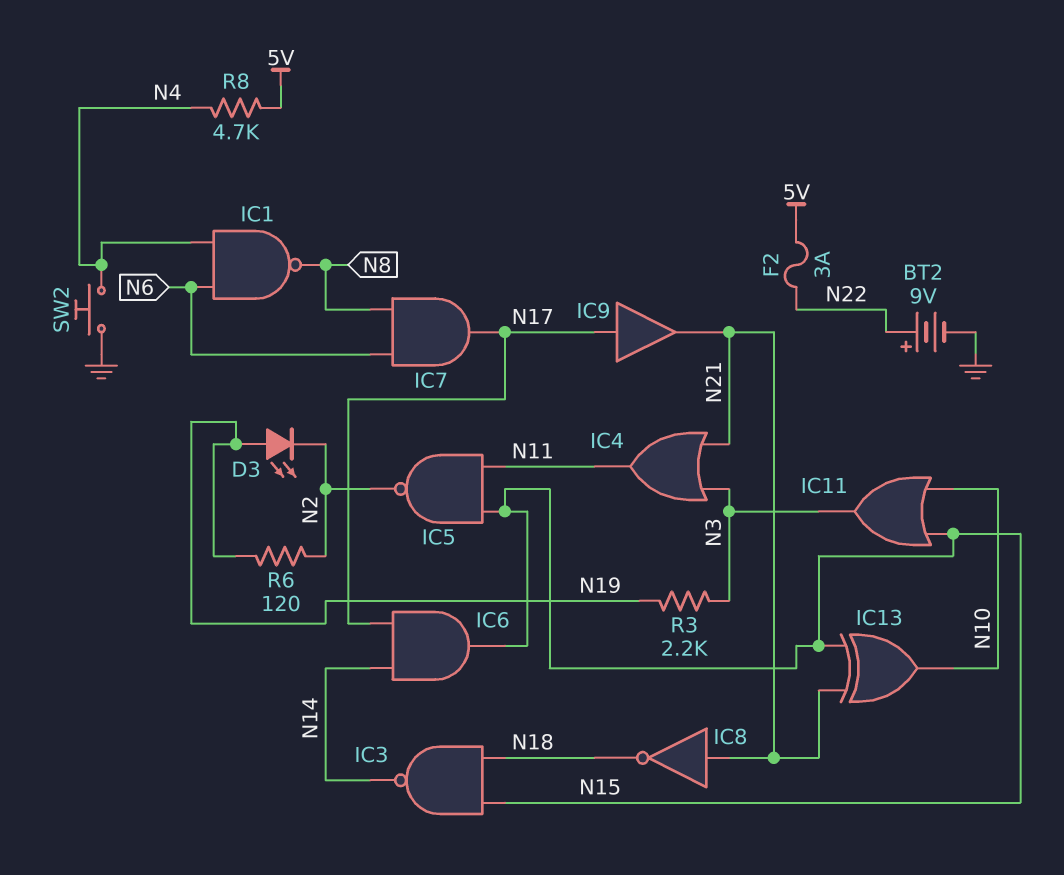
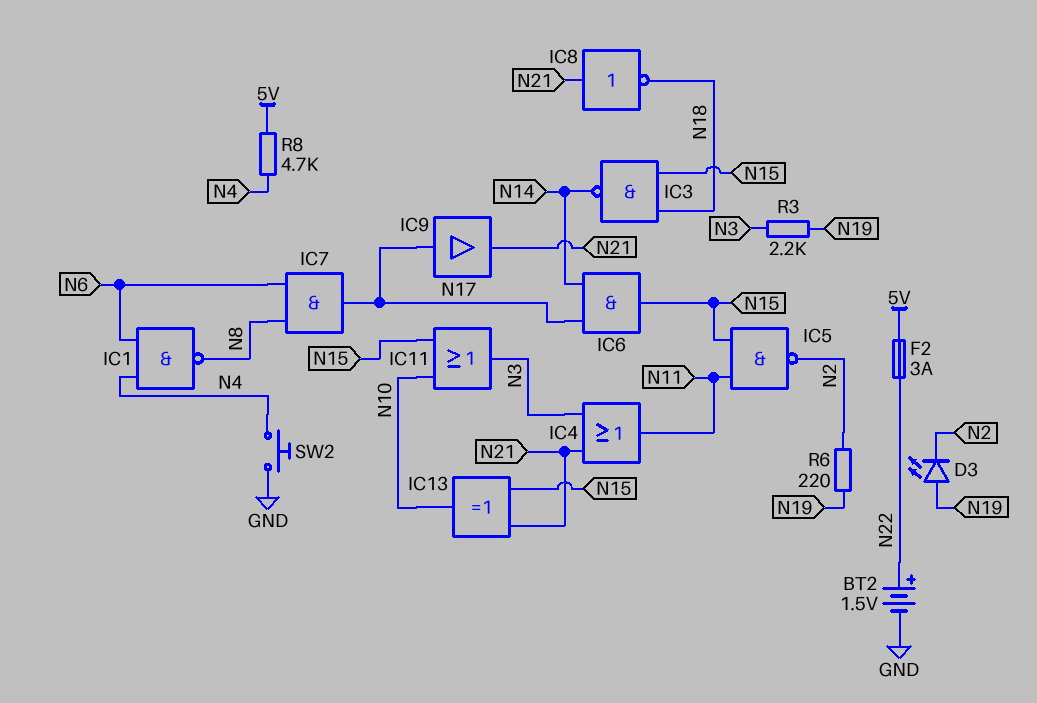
BT2: 9V (plus N22, minus GND) -> 1.5V (plus N22, minus GND)
R6: 120 (N2, N19) -> 220 (N2, N19)

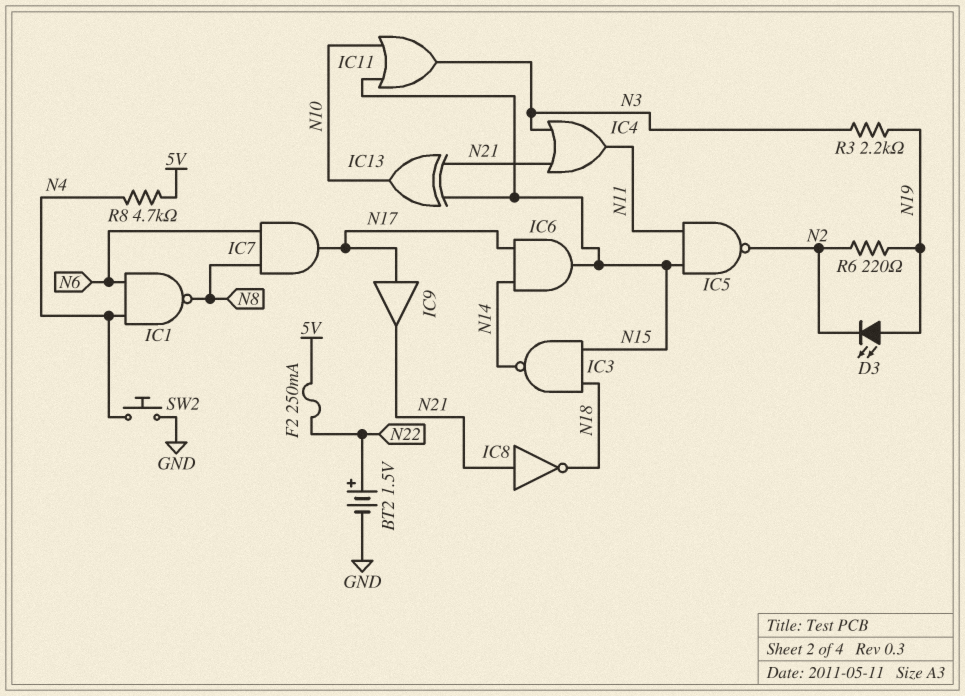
F2: 3A (5V, N22) -> 250mA (5V, N22)

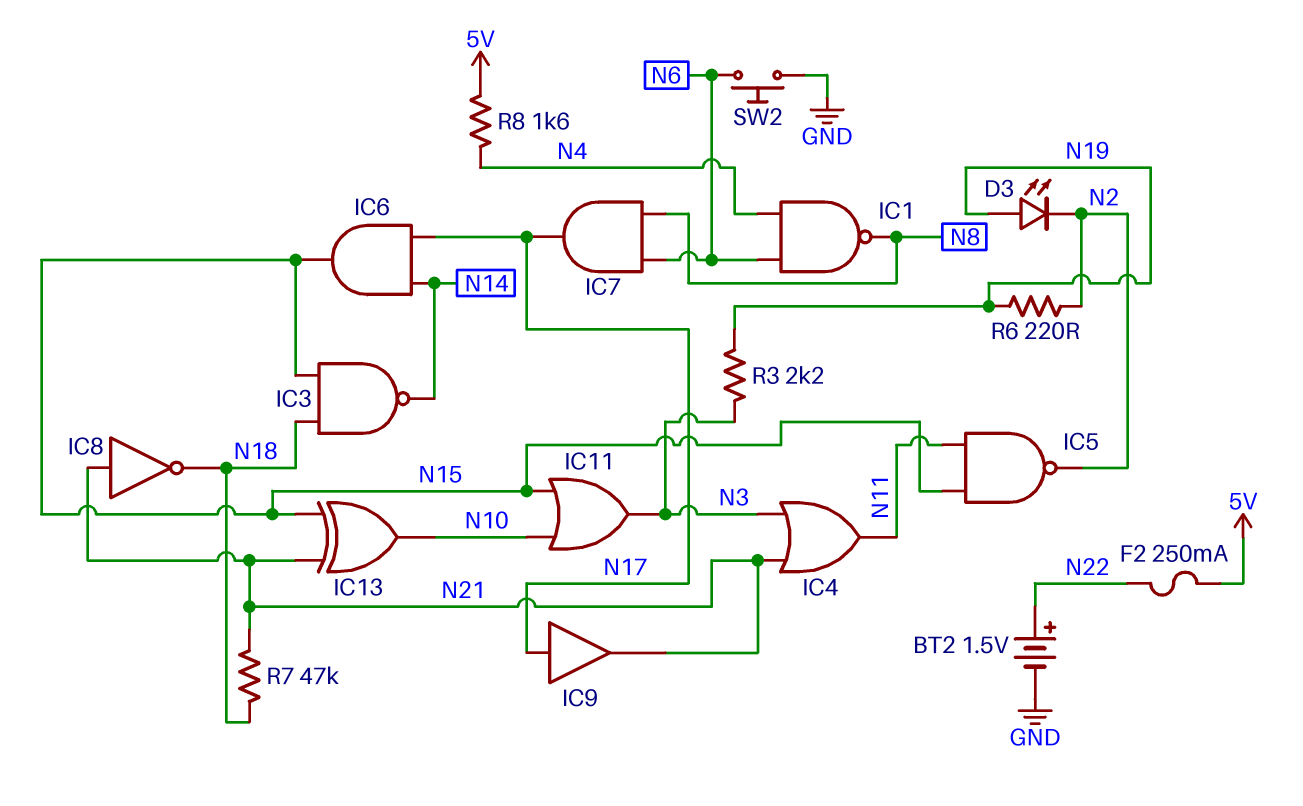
R7: none -> 47k (N18, N21)
R8: 4.7k (5V, N4) -> 1.6k (5V, N4)
SW2: button (GND, N4) -> button (GND, N6)

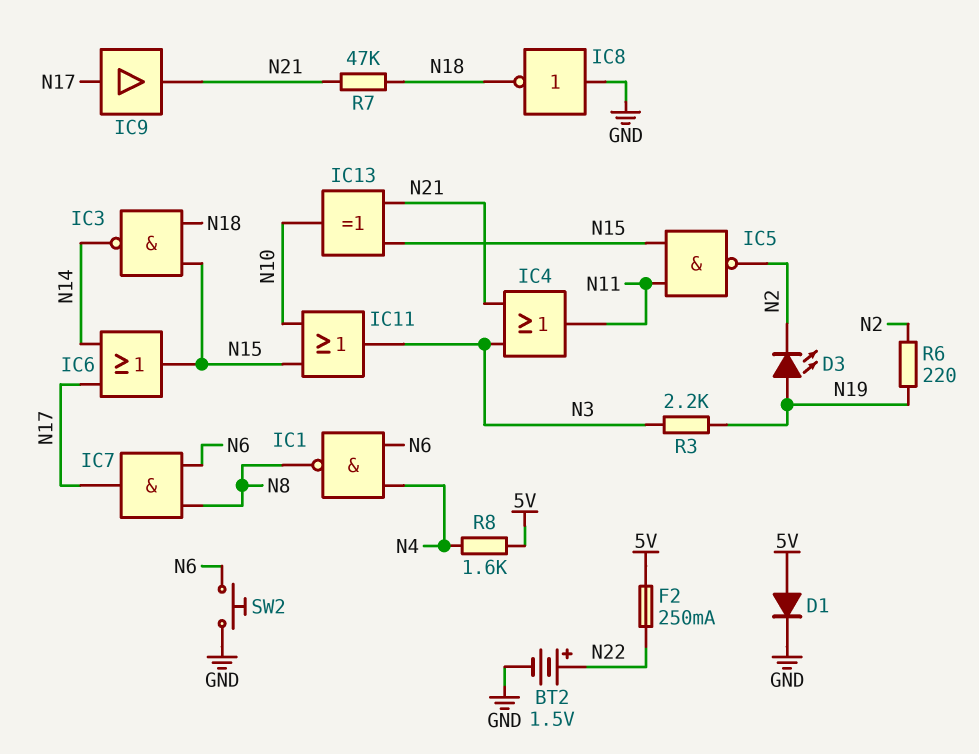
D1: none -> diode (A 5V, K GND)
IC6: AND (in N14, in N17, out N15) -> OR (in N14, in N17, out N15)
IC8: NOT (in N21, out N18) -> NOT (in GND, out N18)

